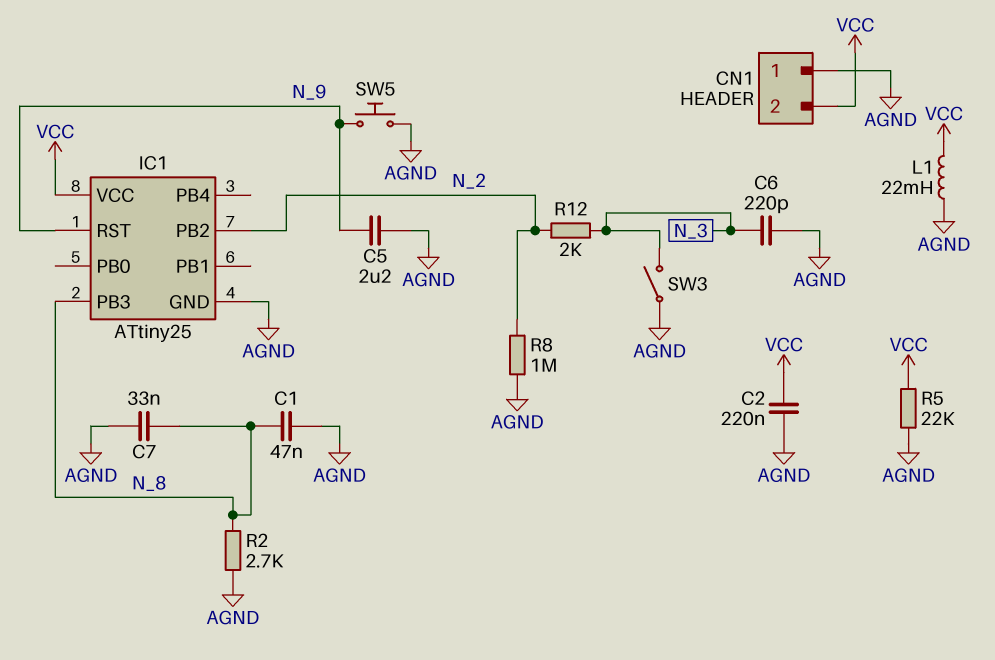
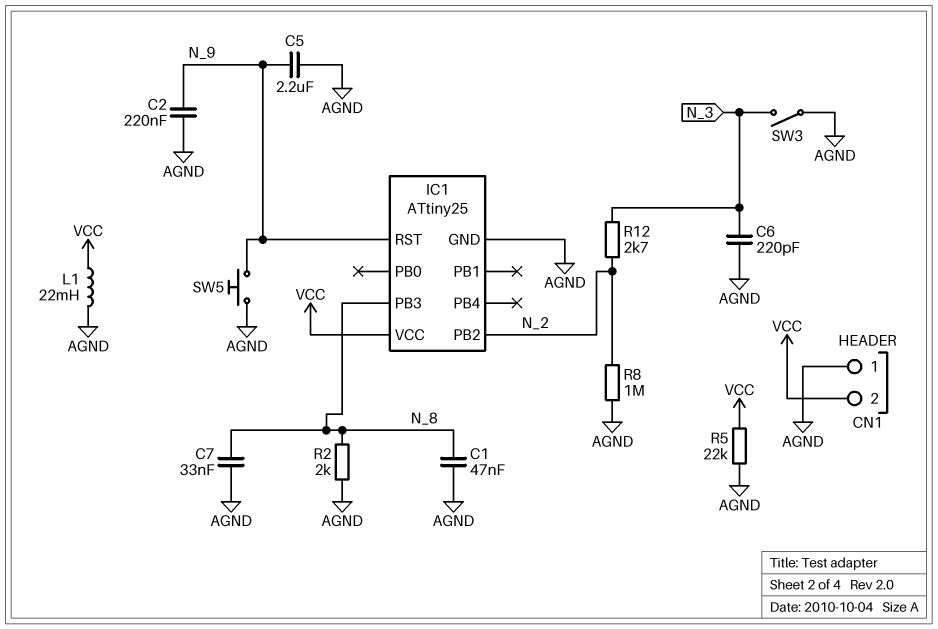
C2: 220nF (AGND, VCC) -> 220nF (AGND, N_9)
R2: 2.7k (AGND, N_8) -> 2k (AGND, N_8)
R12: 2k (N_2, N_3) -> 2.7k (N_2, N_3)

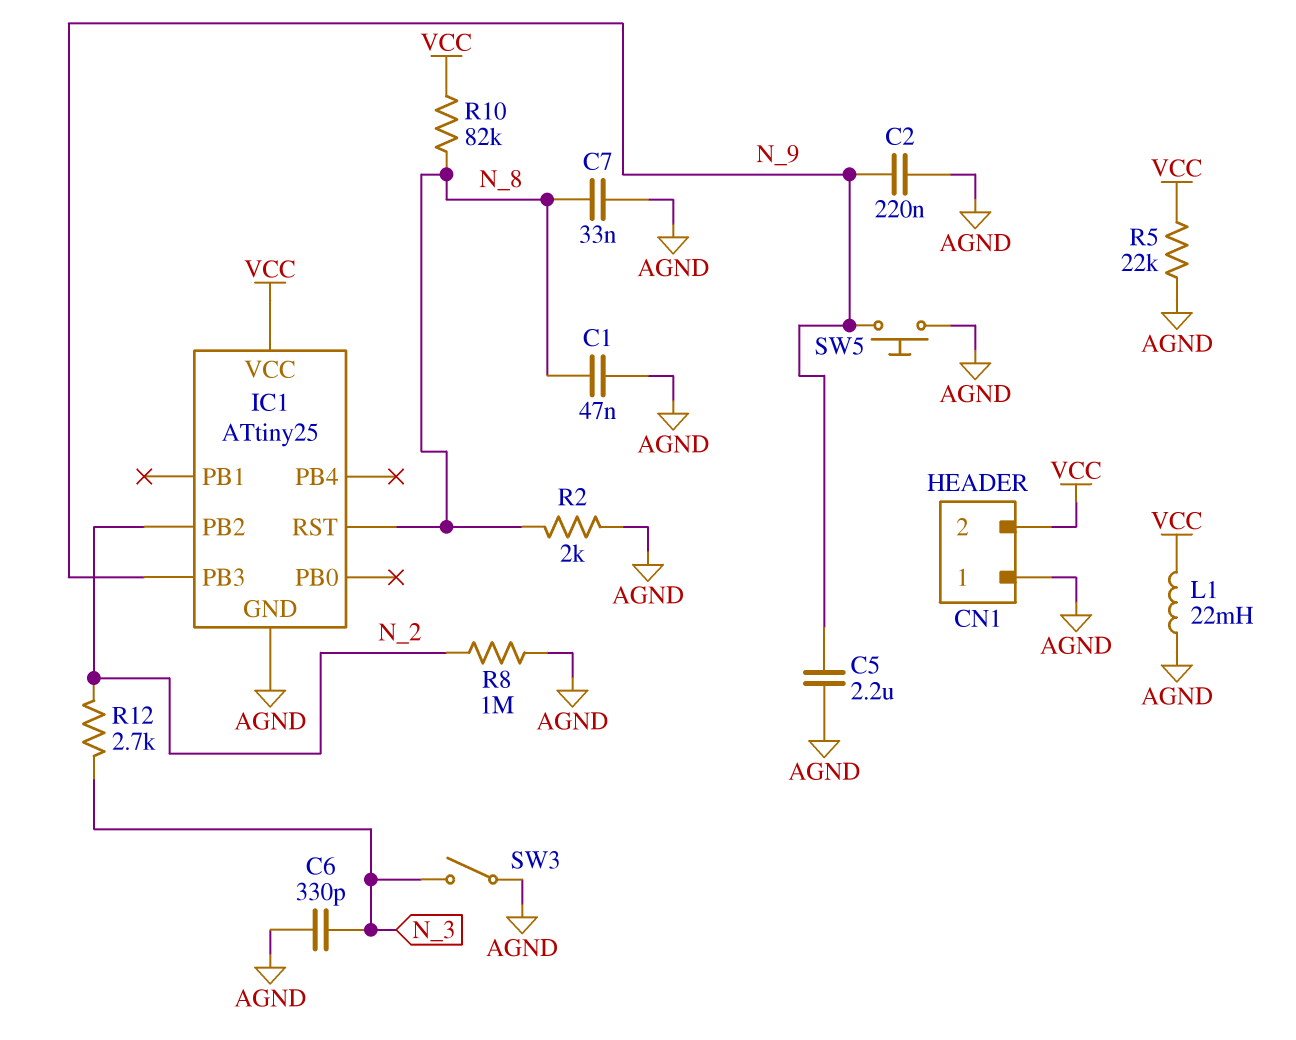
C6: 220pF (AGND, N_3) -> 330pF (AGND, N_3)
IC1 pin PB3: N_8 -> N_9
IC1 pin RST: N_9 -> N_8
R10: none -> 82k (N_8, VCC)

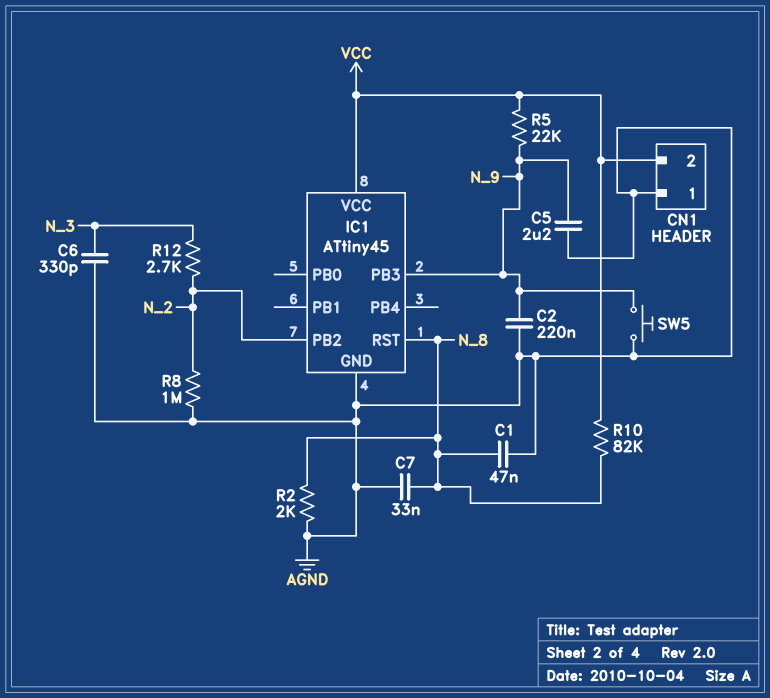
IC1: ATtiny25 -> ATtiny45
L1: 22mH (AGND, VCC) -> none
R5: 22k (AGND, VCC) -> 22k (N_9, VCC)
SW3: switch (AGND, N_3) -> none

